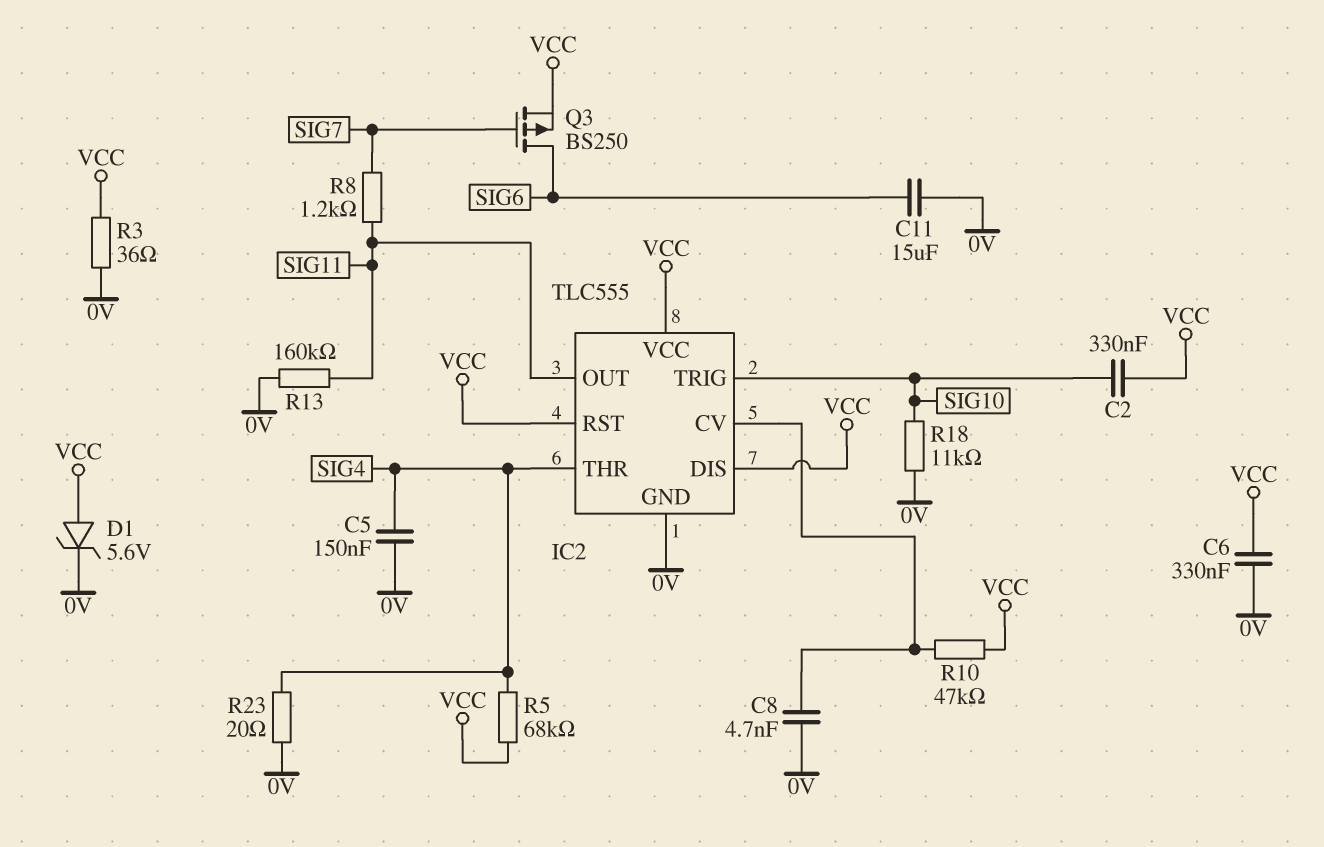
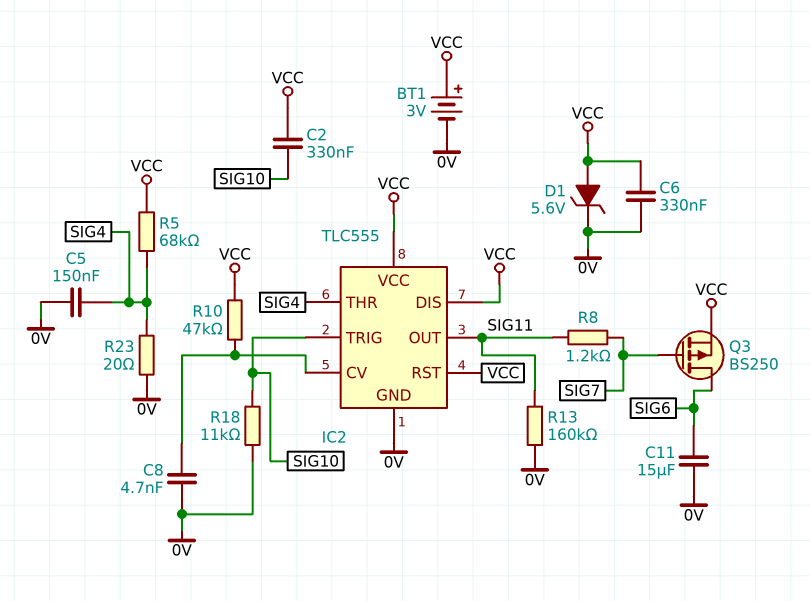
BT1: none -> 3V (plus VCC, minus 0V)
R3: 36 (0V, VCC) -> none

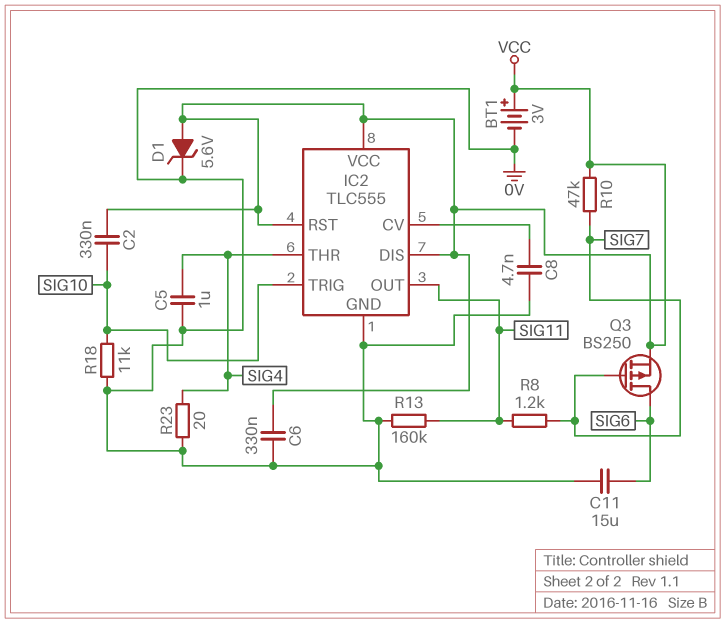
C5: 150nF (0V, SIG4) -> 1uF (0V, SIG4)
R5: 68k (SIG4, VCC) -> none
R10: 47k (IC2/CV, VCC) -> 47k (SIG7, VCC)

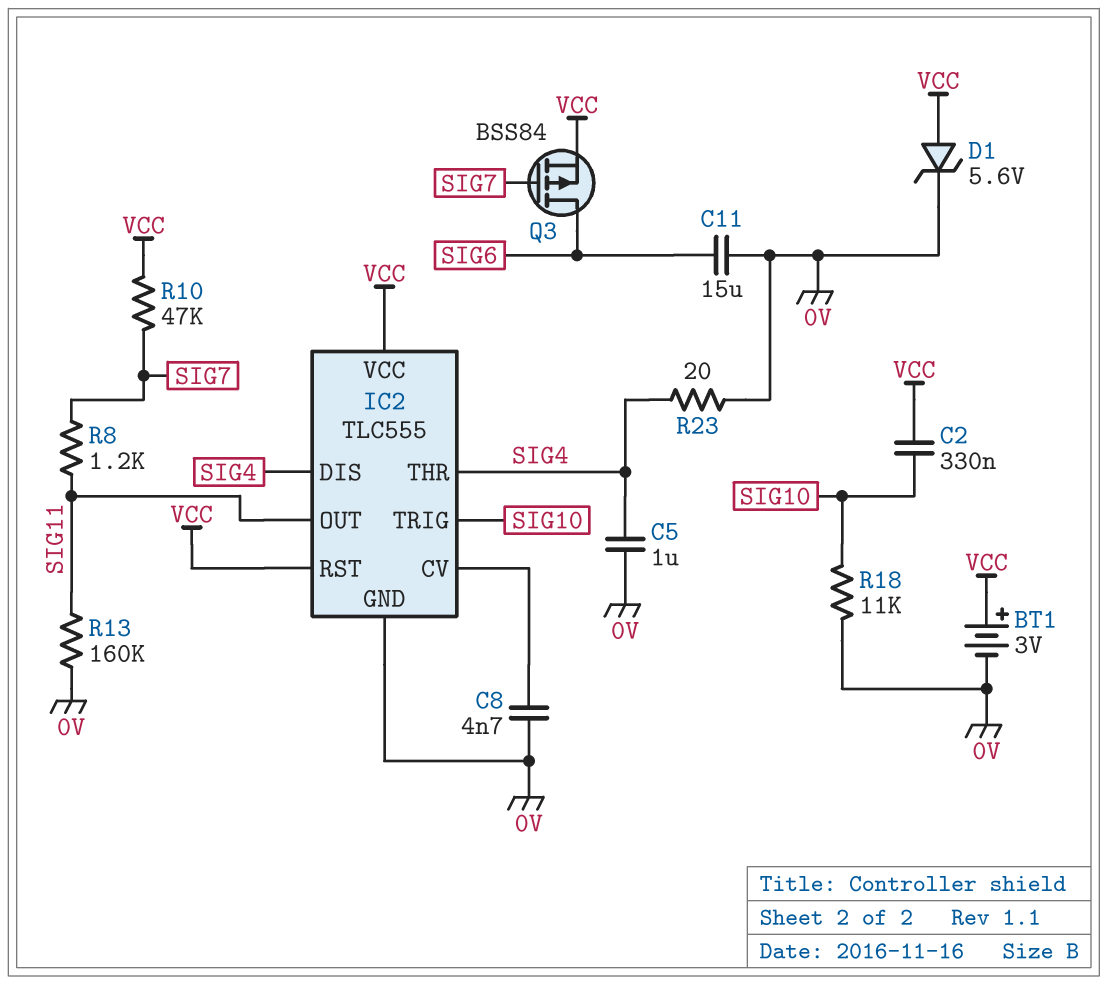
C6: 330nF (0V, VCC) -> none
IC2 pin DIS: VCC -> SIG4
Q3: PMOS BS250 (G SIG7, D SIG6, S VCC) -> PMOS BSS84 (G SIG7, D SIG6, S VCC)

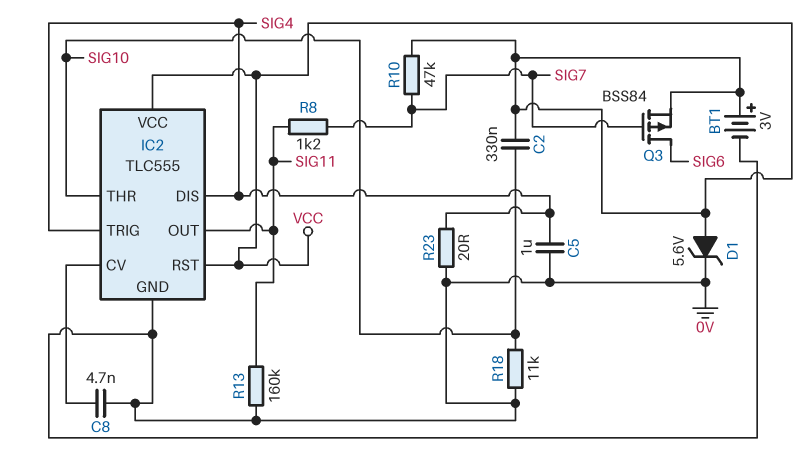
C11: 15uF (0V, SIG6) -> none
IC2 pin THR: SIG4 -> SIG10
IC2 pin TRIG: SIG10 -> SIG4

